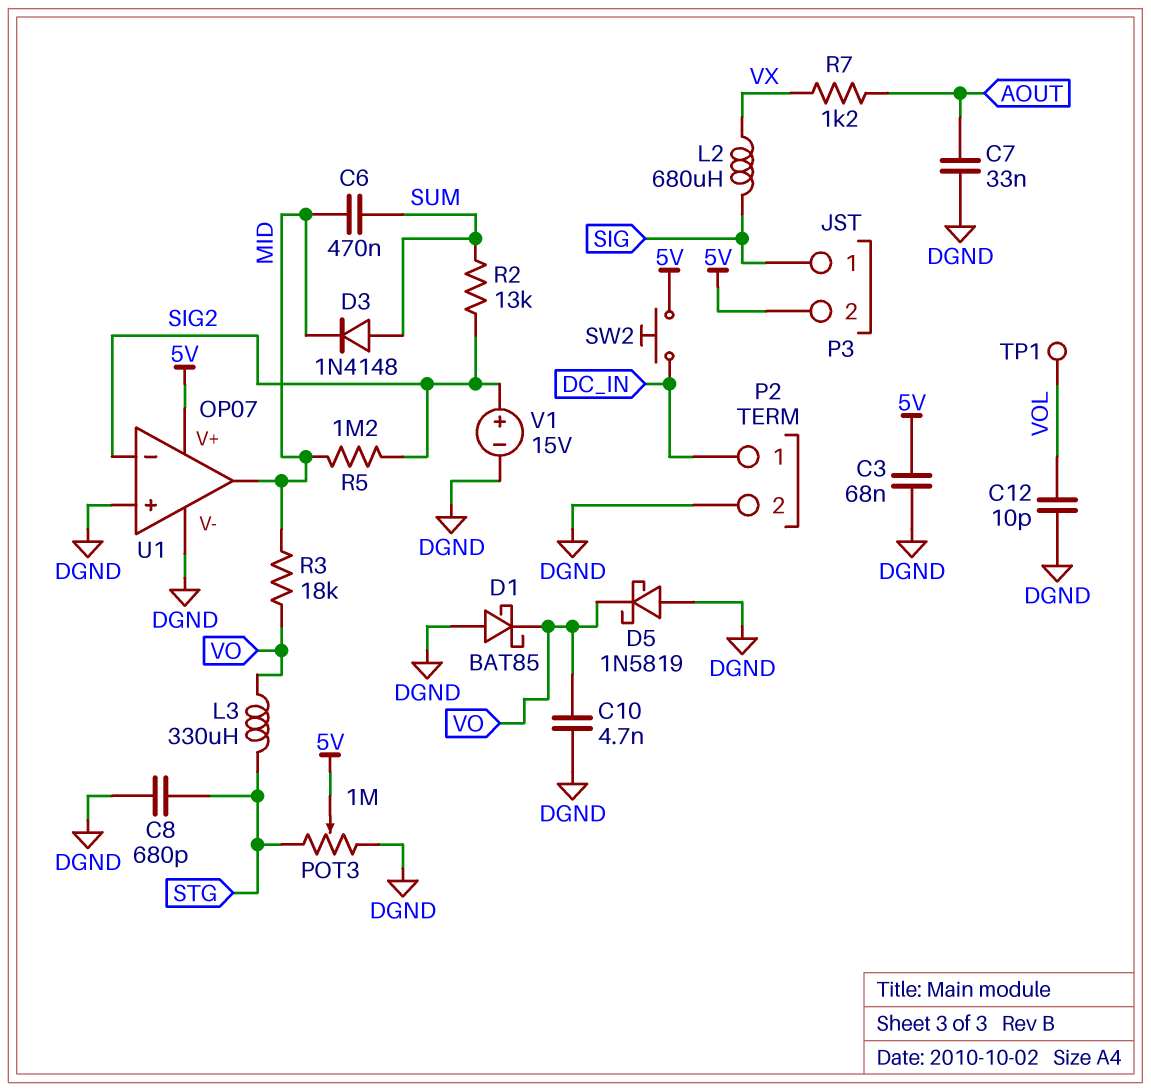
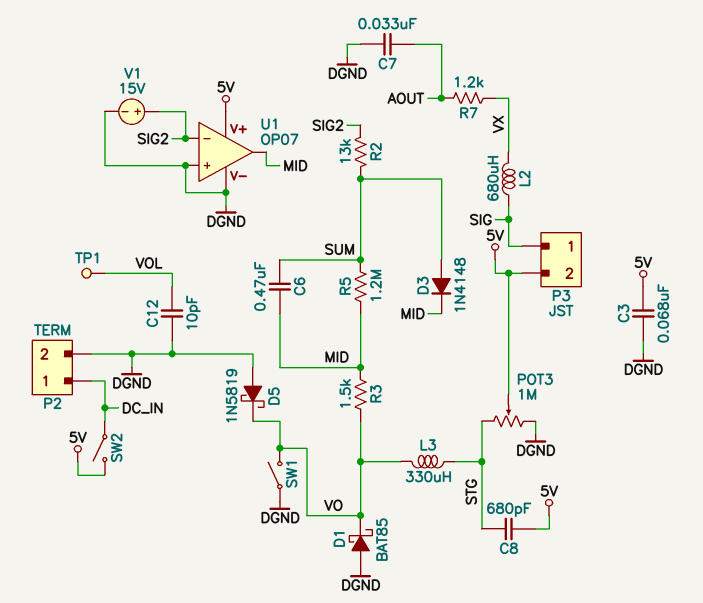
C8: 680pF (DGND, STG) -> 680pF (5V, STG)
C10: 4.7nF (DGND, VO) -> none
R3: 18k (MID, VO) -> 1.5k (MID, VO)
R5: 1.2M (MID, SIG2) -> 1.2M (MID, SUM)
SW1: none -> switch (DGND, VO)
SW2: button (5V, DC_IN) -> switch (5V, DC_IN)

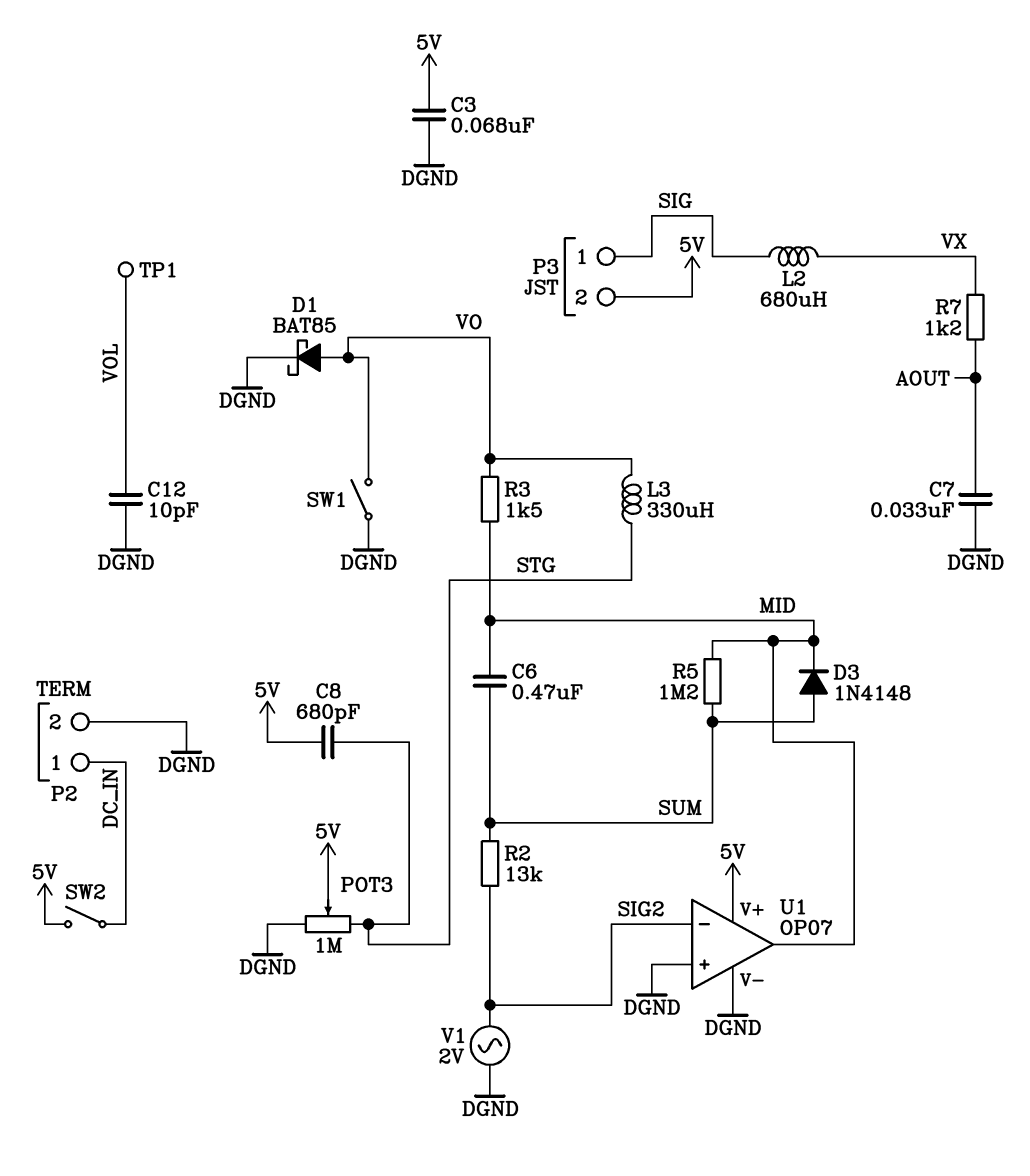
D1: schottky BAT85 (A DGND, K VO) -> schottky BAT85 (A VO, K DGND)
D5: schottky 1N5819 (A DGND, K VO) -> none
V1: 15V (plus SIG2, minus DGND) -> AC 2V (DGND, SIG2)

